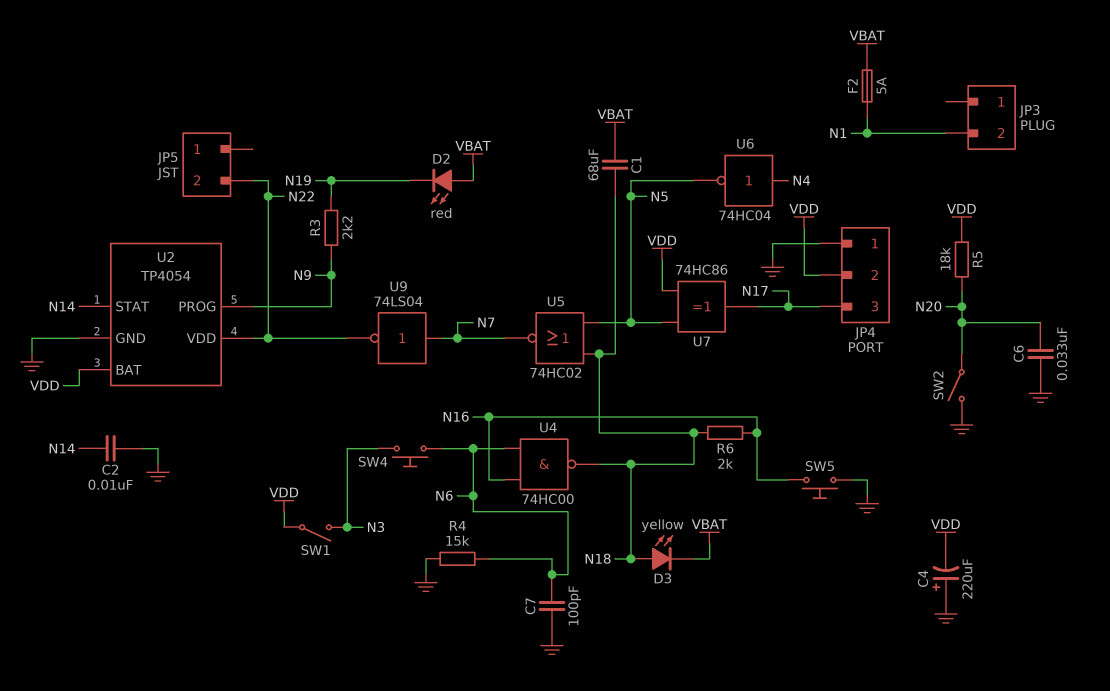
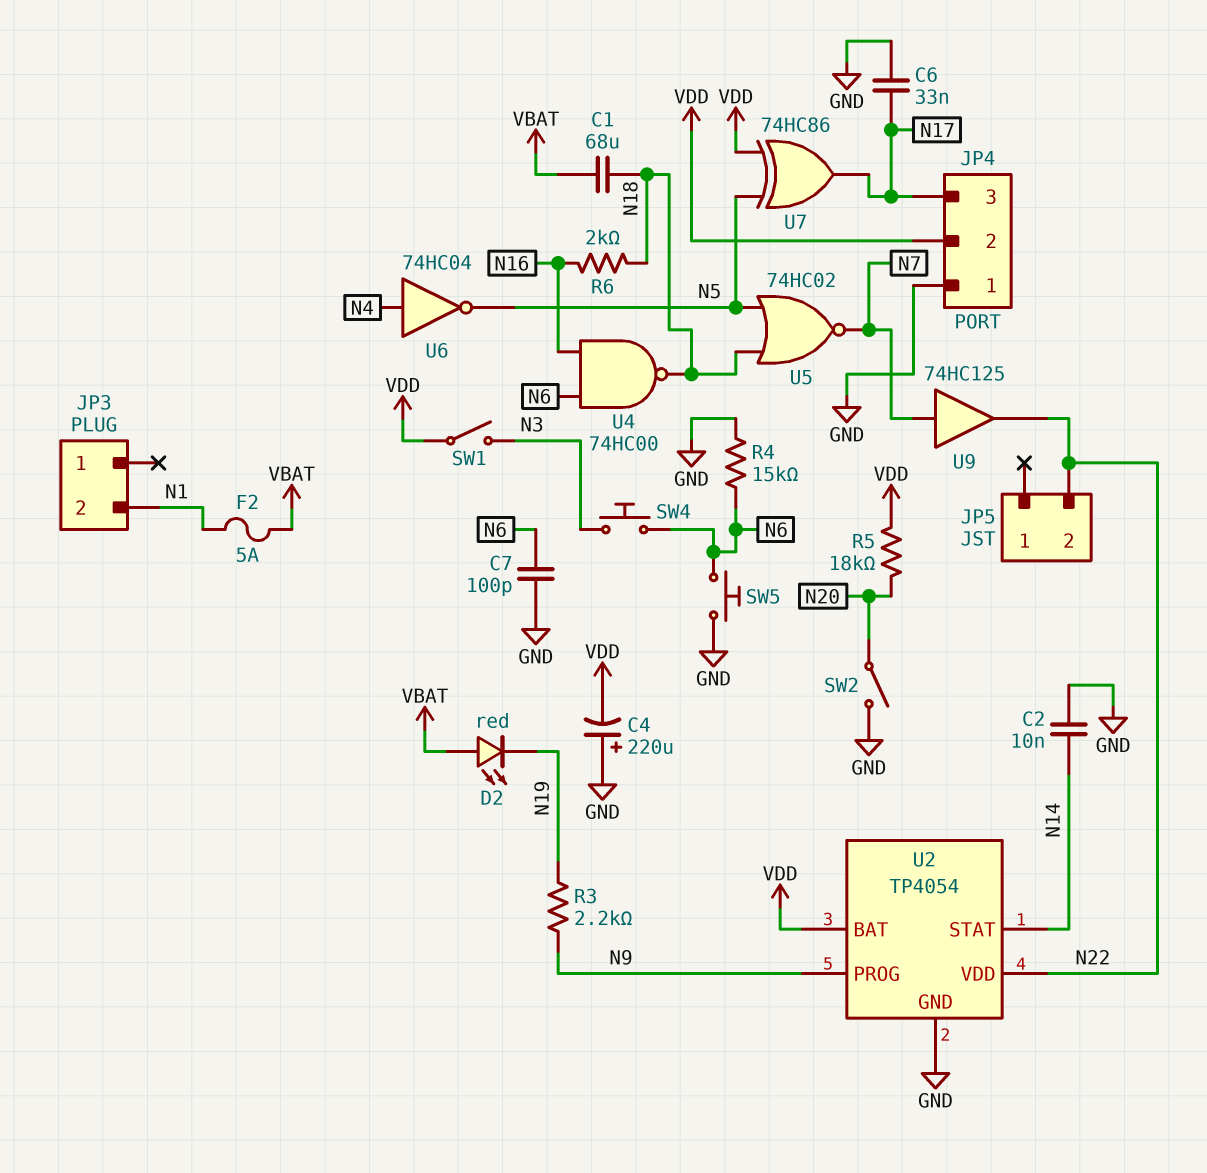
C6: 33nF (GND, N20) -> 33nF (GND, N17)
D3: LED yellow (A N18, K VBAT) -> none
SW5: button (GND, N16) -> button (GND, N6)
U9: NOT 74LS04 (in N7, out N22) -> buffer 74HC125 (in N7, out N22)

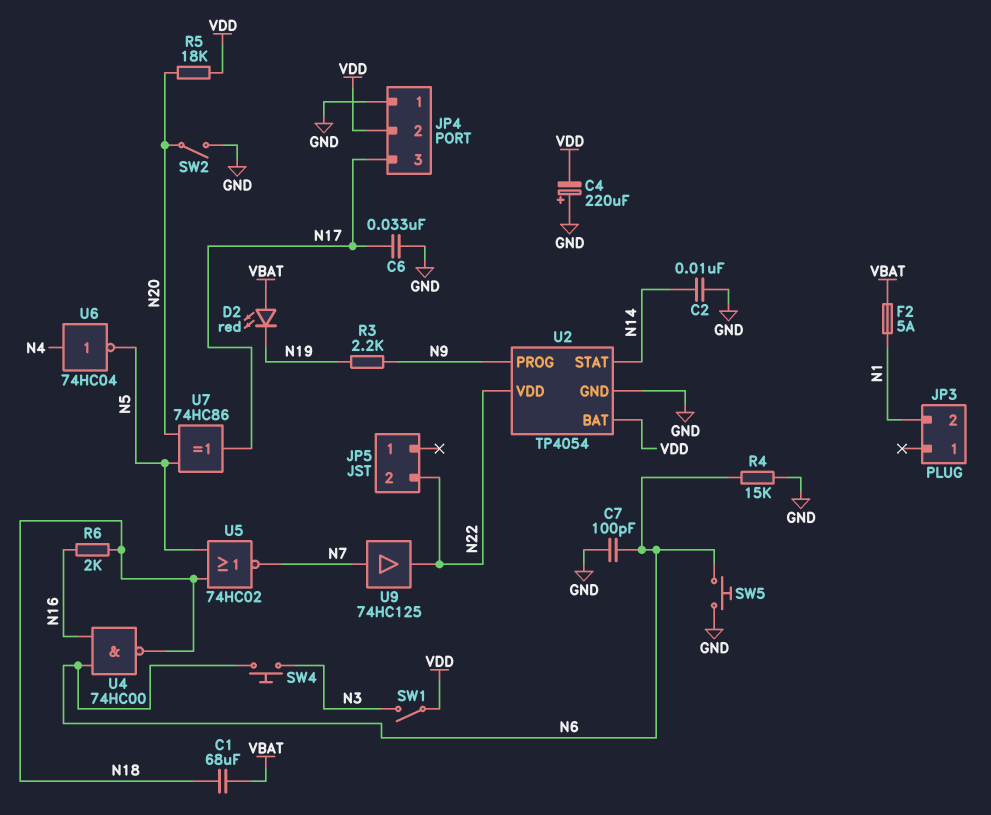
U7: XOR 74HC86 (in N5, in VDD, out N17) -> XOR 74HC86 (in N5, in N20, out N17)

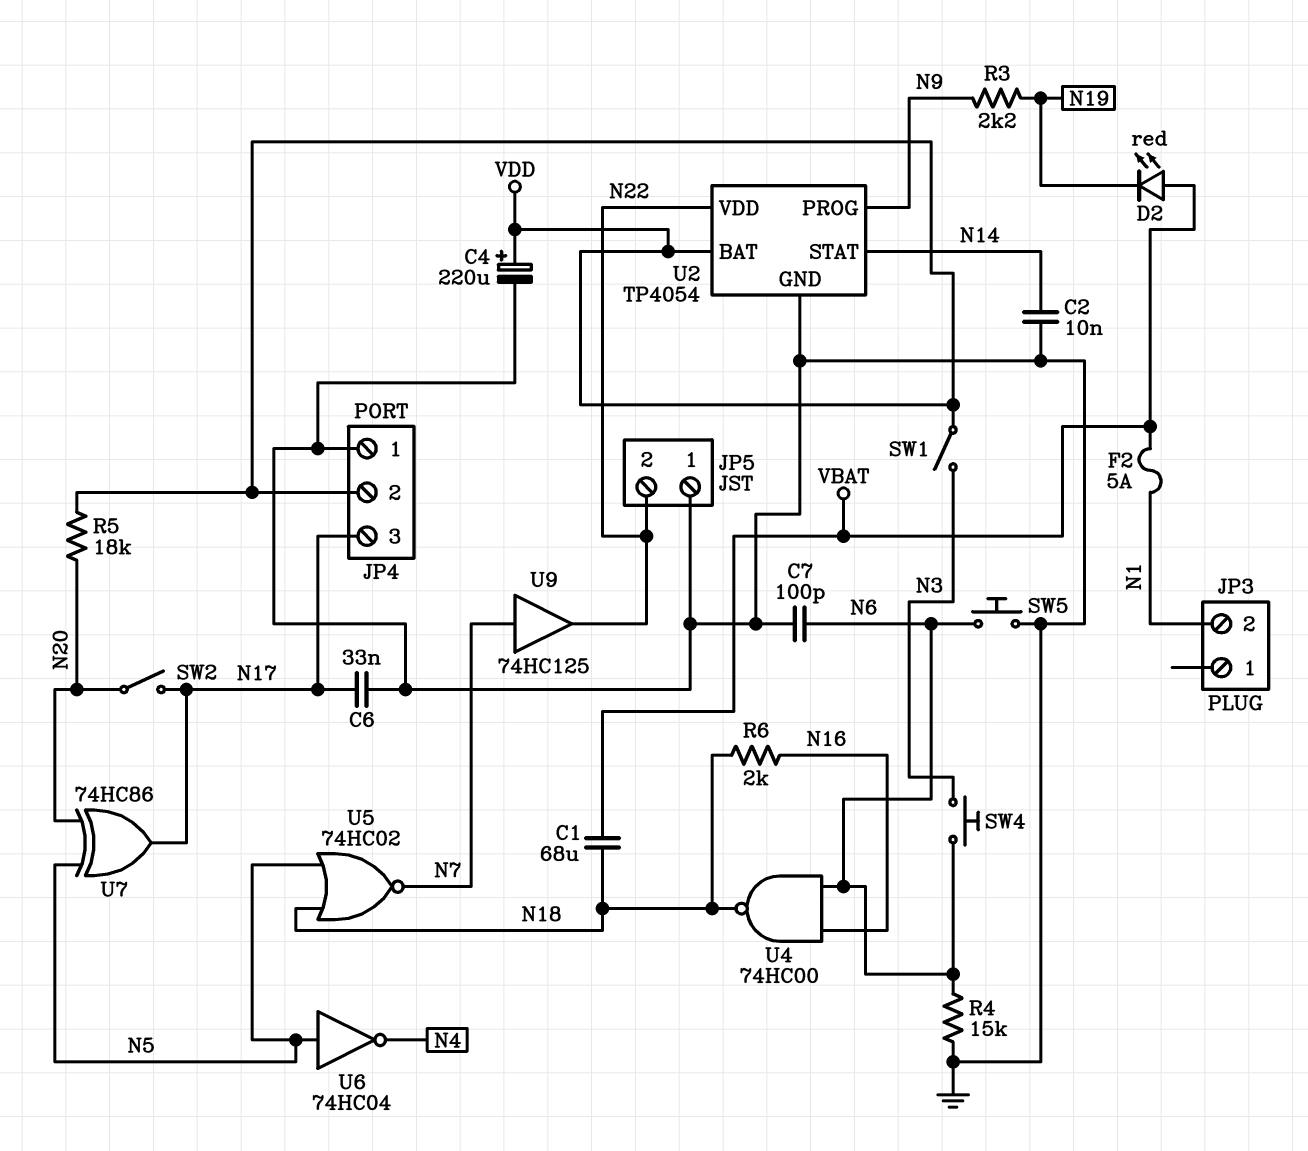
C4: 220uF (plus GND, minus VDD) -> 220uF (plus VDD, minus GND)
JP5 pin 1: none -> GND
SW2: switch (GND, N20) -> switch (N17, N20)
U6: NOT 74HC04 (in N4, out N5) -> NOT 74HC04 (in N5, out N4)

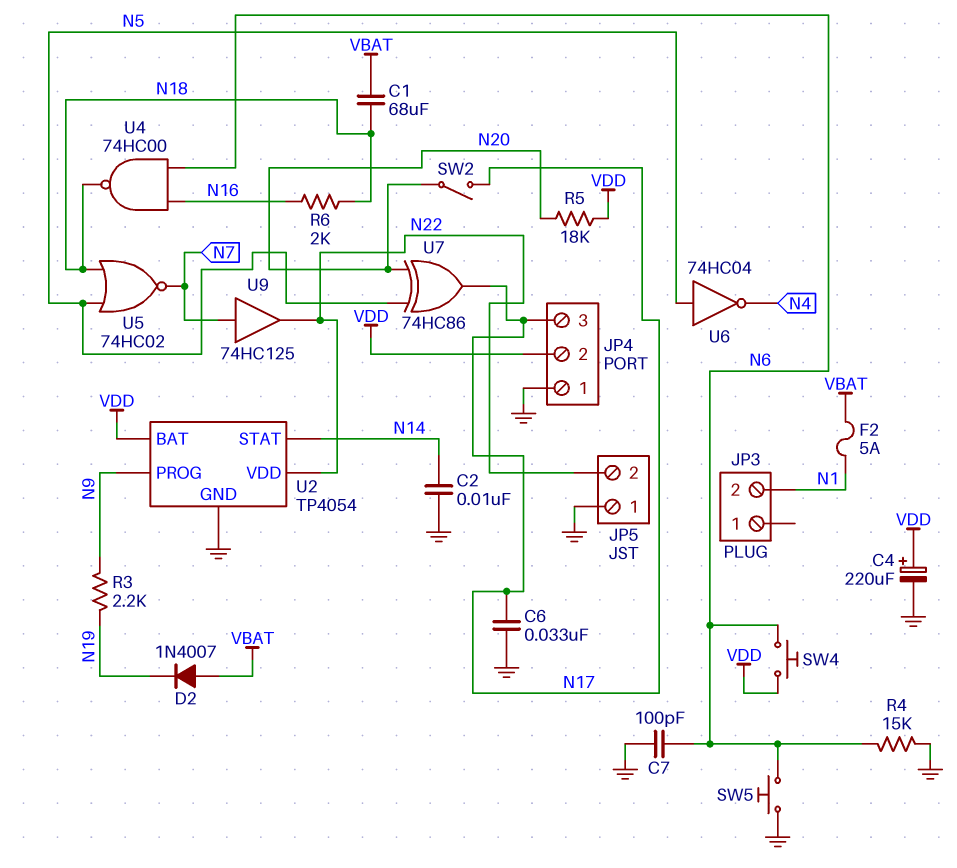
D2: LED red (A VBAT, K N19) -> diode 1N4007 (A VBAT, K N19)
SW1: switch (N3, VDD) -> none
SW4: button (N3, N6) -> button (N6, VDD)

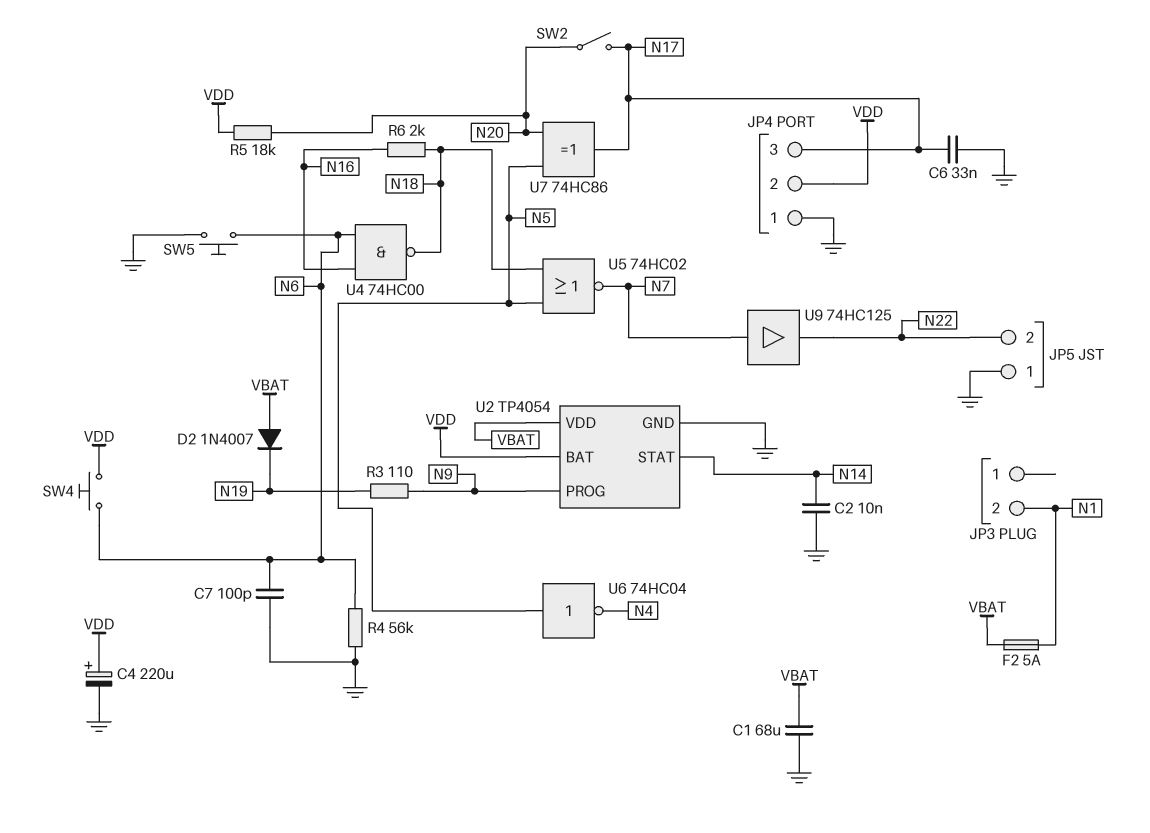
C1: 68uF (N18, VBAT) -> 68uF (GND, VBAT)
R3: 2.2k (N9, N19) -> 110 (N9, N19)
R4: 15k (GND, N6) -> 56k (GND, N6)
U2 pin VDD: N22 -> VBAT

